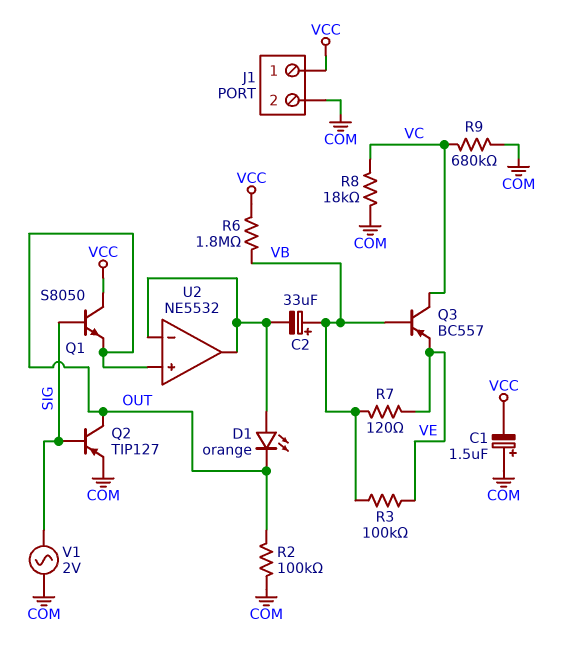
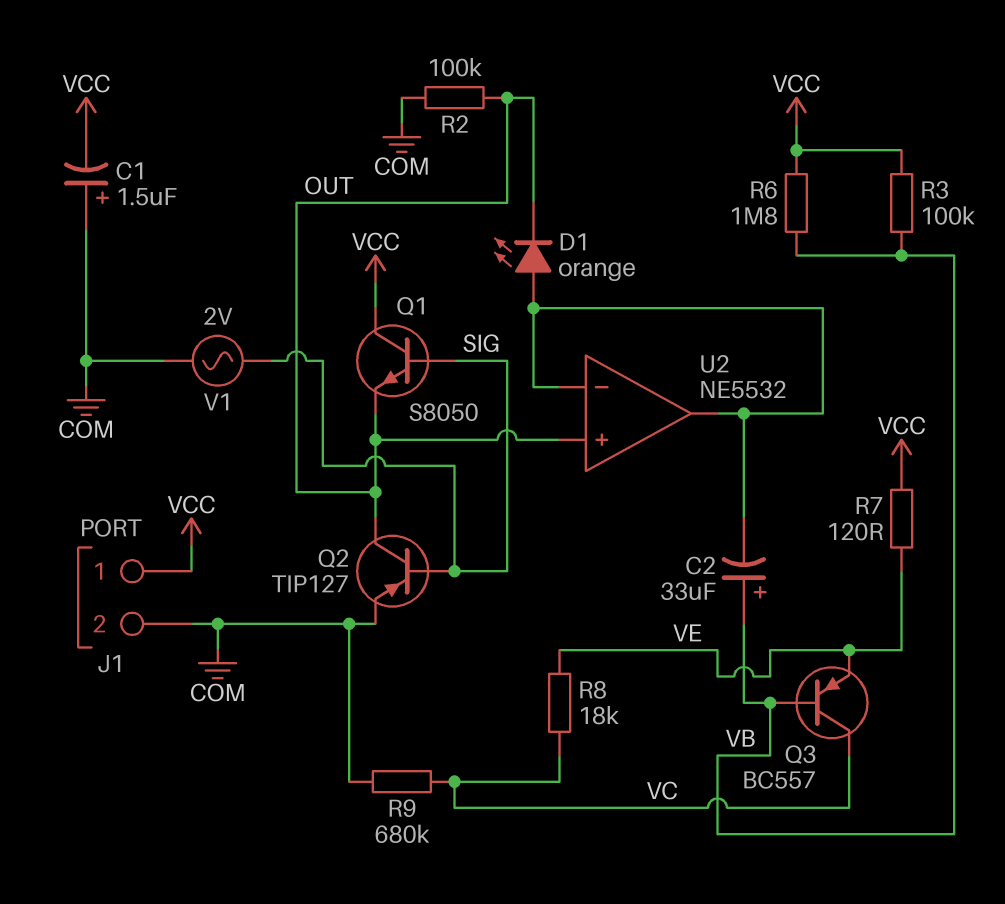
R3: 100k (VB, VE) -> 100k (VB, VCC)
R7: 120 (VB, VE) -> 120 (VCC, VE)
R8: 18k (COM, VC) -> 18k (VC, VE)

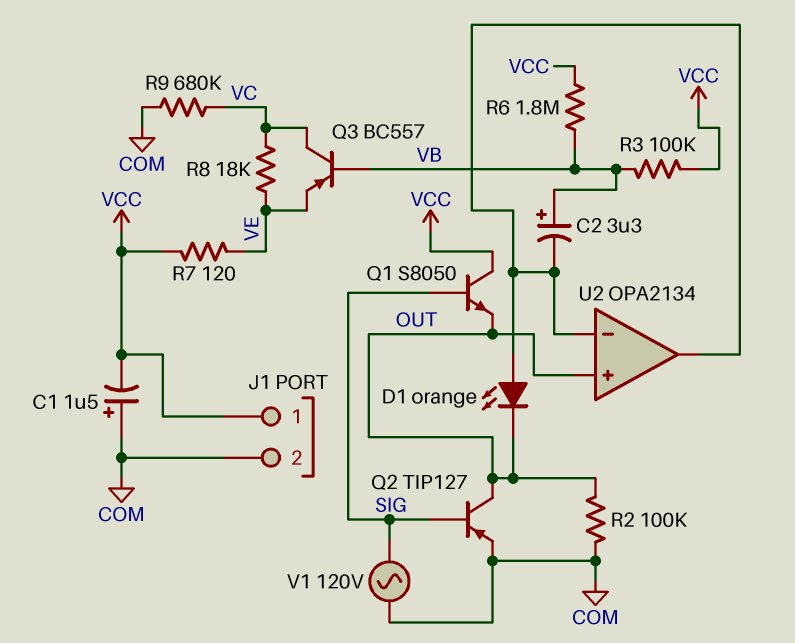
C2: 33uF (plus VB, minus U2/in-) -> 3.3uF (plus VB, minus U2/in-)
U2: NE5532 -> OPA2134
V1: AC 2V (COM, SIG) -> AC 120V (COM, SIG)

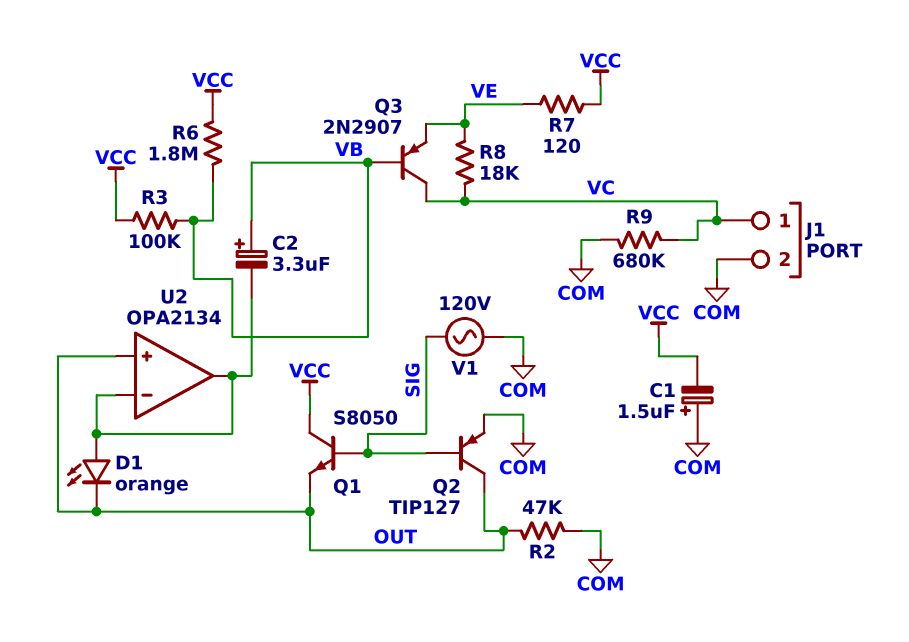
J1 pin 1: VCC -> VC
Q3: PNP BC557 (B VB, C VC, E VE) -> PNP 2N2907 (B VB, C VC, E VE)
R2: 100k (COM, OUT) -> 47k (COM, OUT)

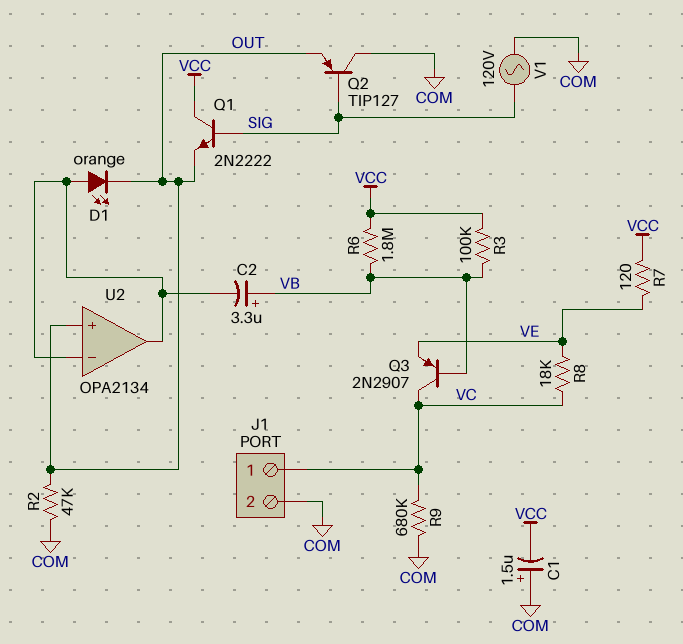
Q1: NPN S8050 (B SIG, C VCC, E OUT) -> NPN 2N2222 (B SIG, C VCC, E OUT)
Q2: PNP TIP127 (B SIG, C OUT, E COM) -> PNP TIP127 (B SIG, C COM, E OUT)

